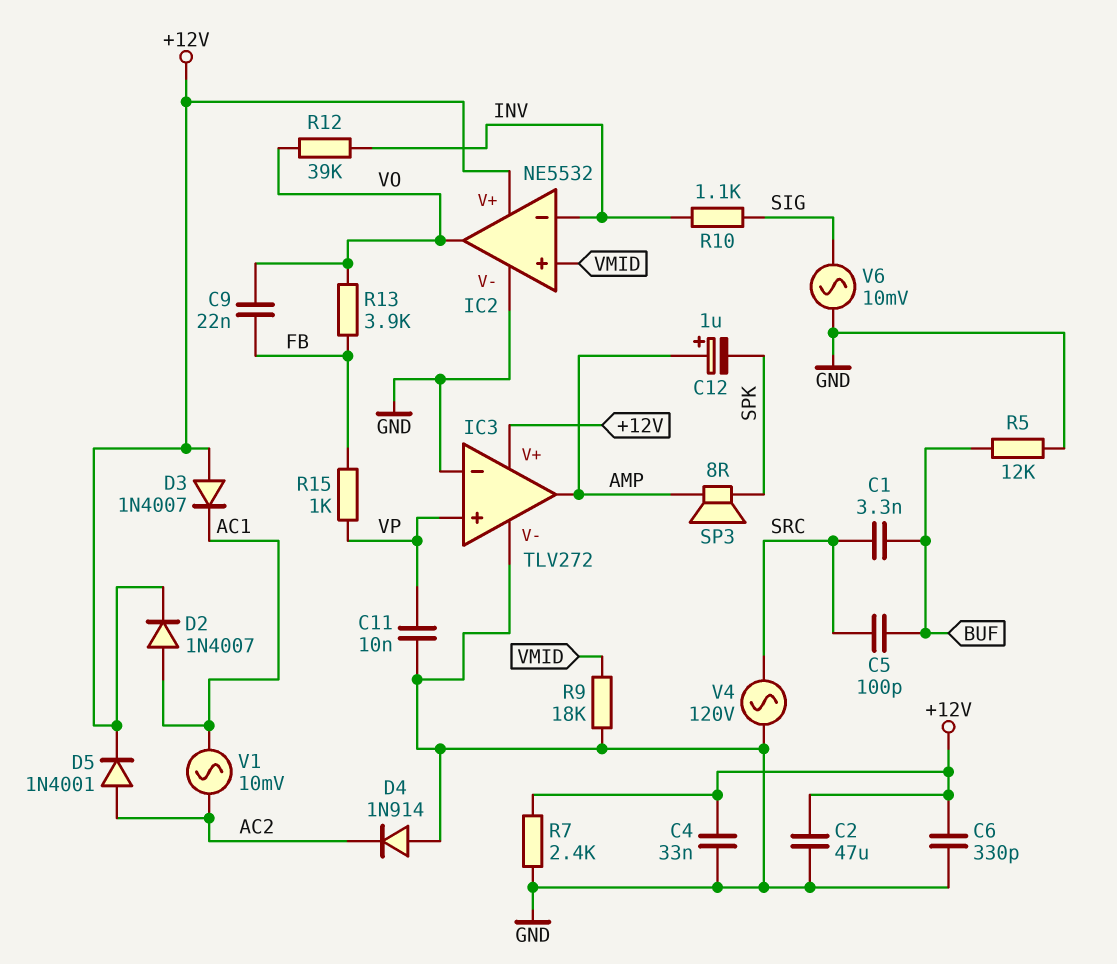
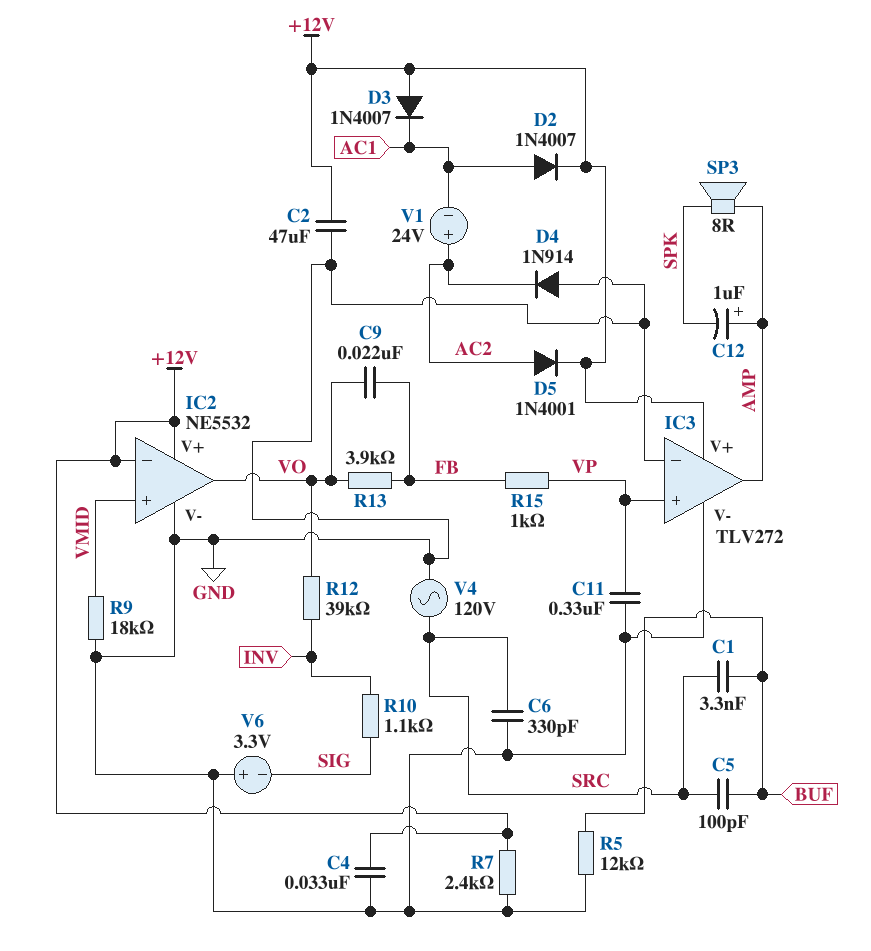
C6: 330pF (+12V, GND) -> 330pF (GND, SRC)
C11: 10nF (GND, VP) -> 330nF (GND, VP)
IC2 pin in-: INV -> +12V
V1: AC 10mV (AC1, AC2) -> 24V (plus AC2, minus AC1)
V6: AC 10mV (GND, SIG) -> 3.3V (plus GND, minus SIG)

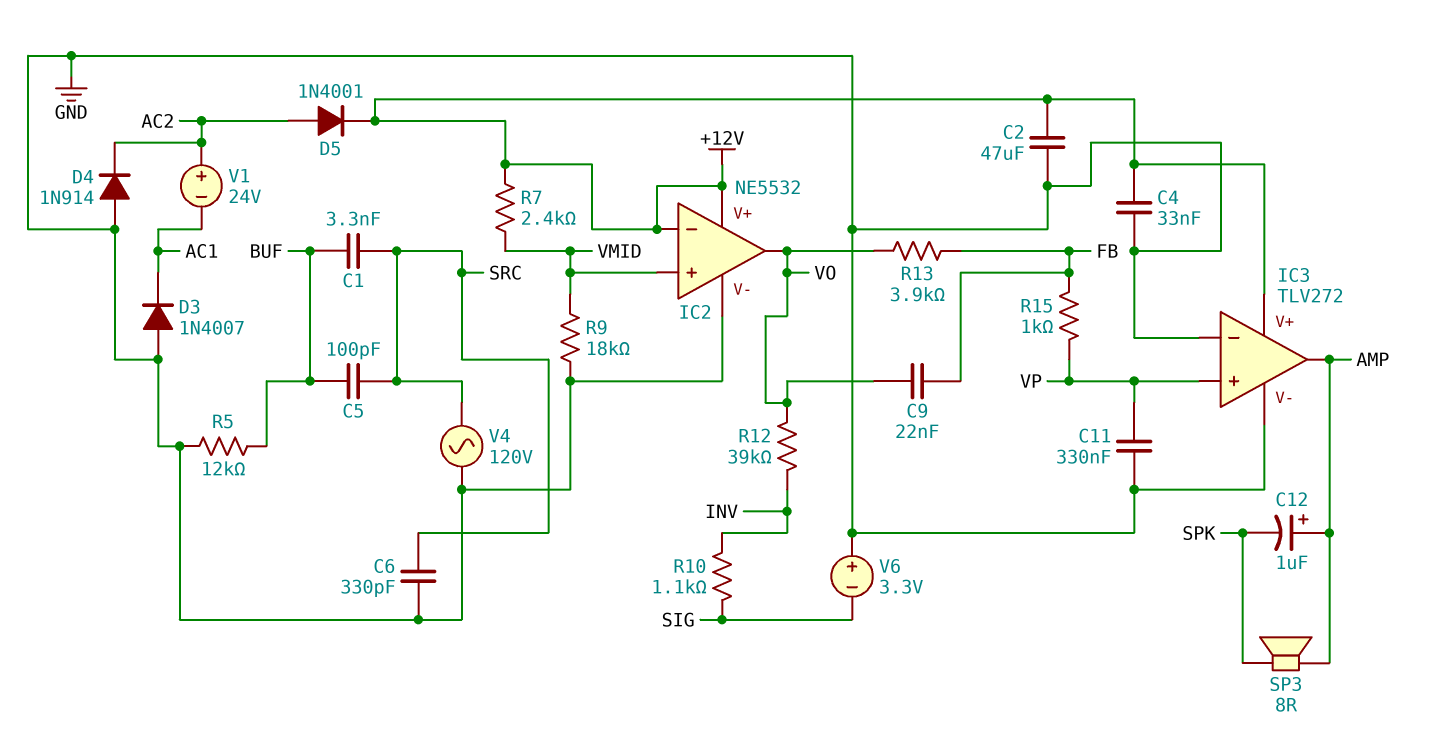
D2: diode 1N4007 (A AC1, K +12V) -> none
D3: diode 1N4007 (A +12V, K AC1) -> diode 1N4007 (A GND, K AC1)
R7: 2.4k (+12V, GND) -> 2.4k (+12V, VMID)

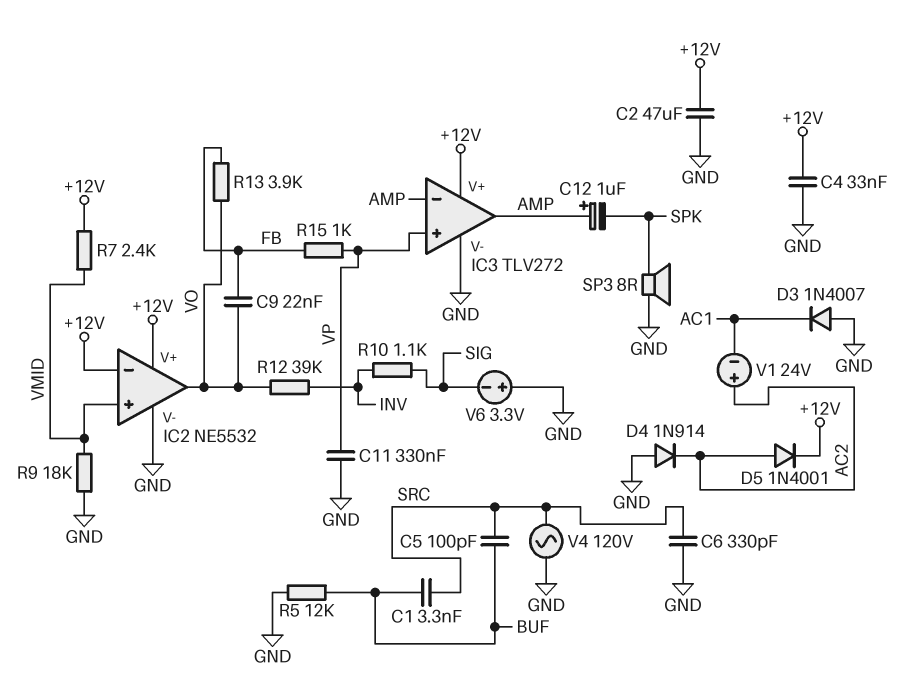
IC3 pin in-: GND -> AMP
SP3: speaker 8R (AMP, SPK) -> speaker 8R (GND, SPK)

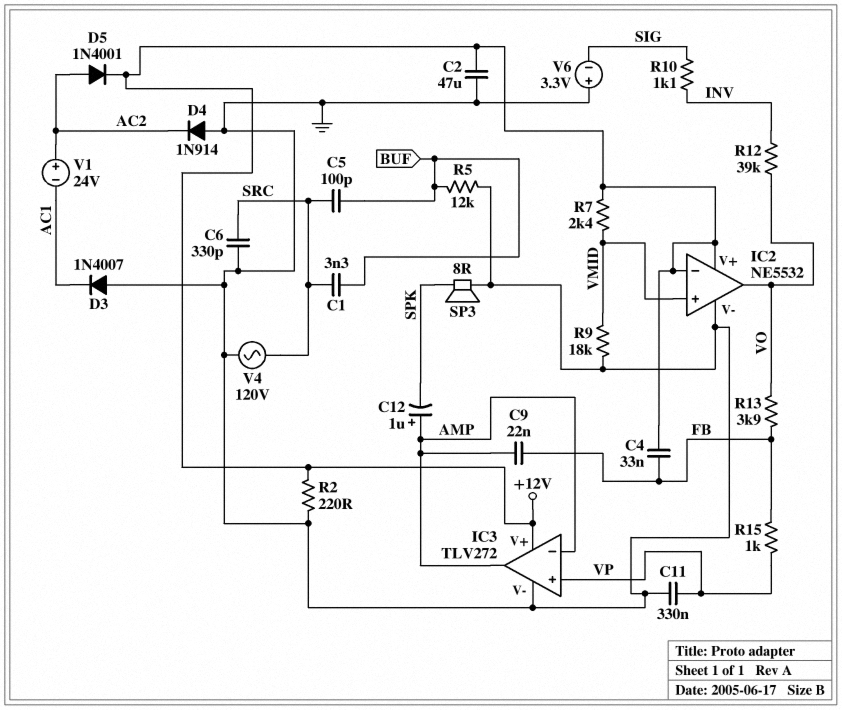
C4: 33nF (+12V, GND) -> 33nF (+12V, FB)
C9: 22nF (FB, VO) -> 22nF (AMP, FB)
R2: none -> 220 (+12V, GND)

